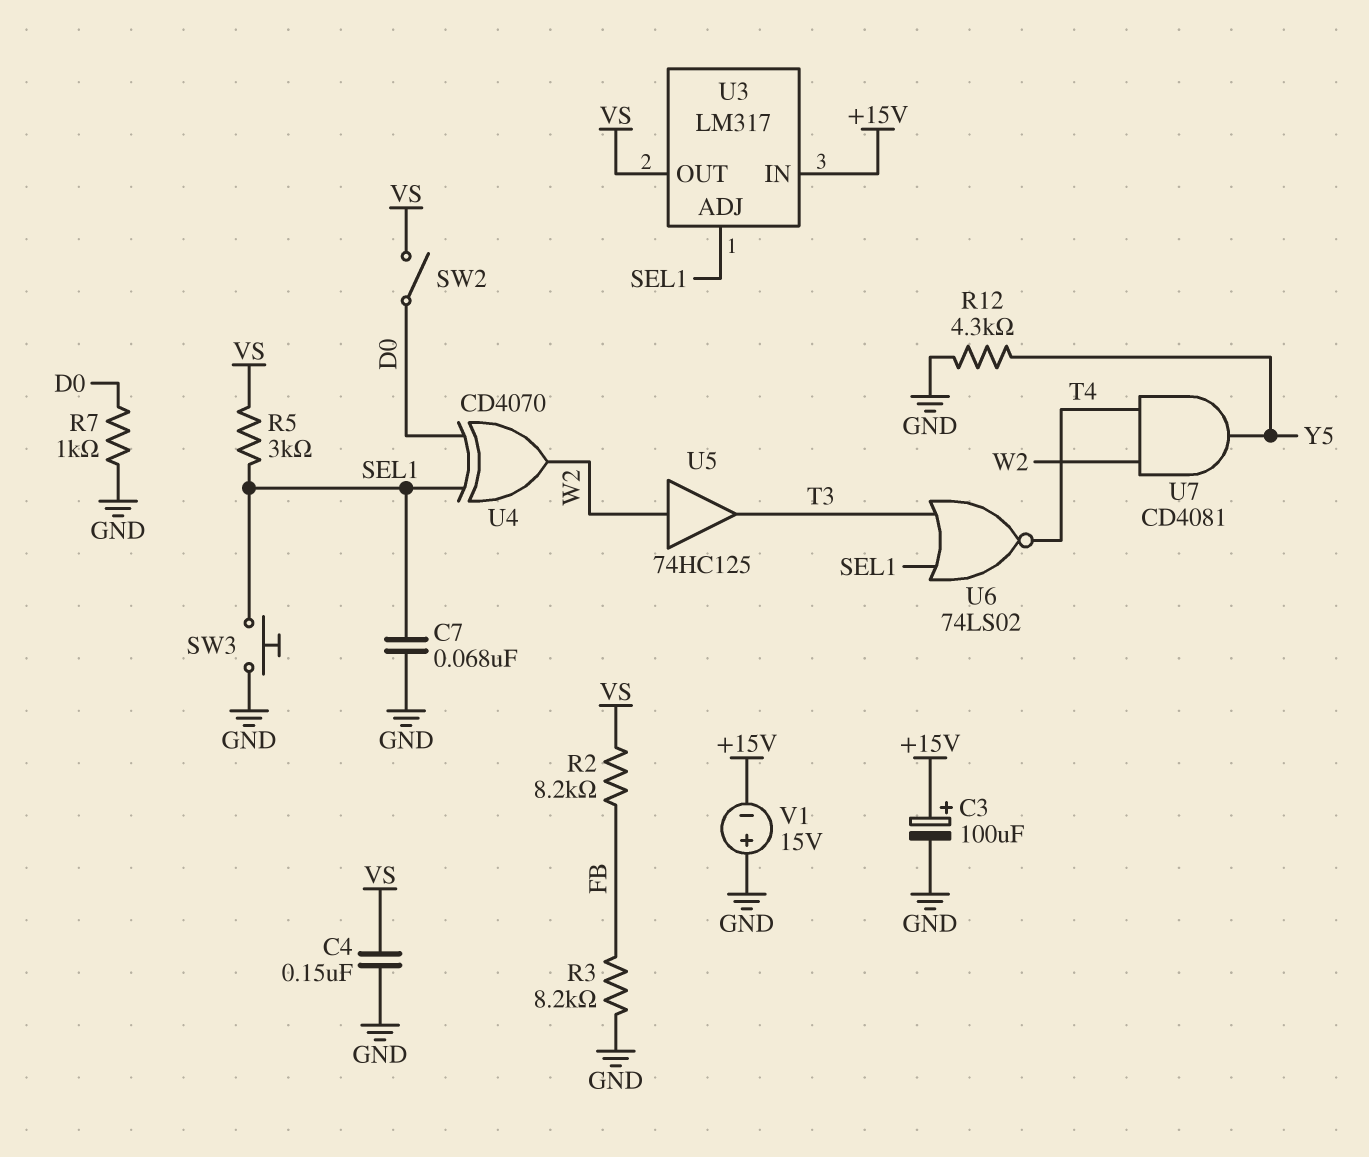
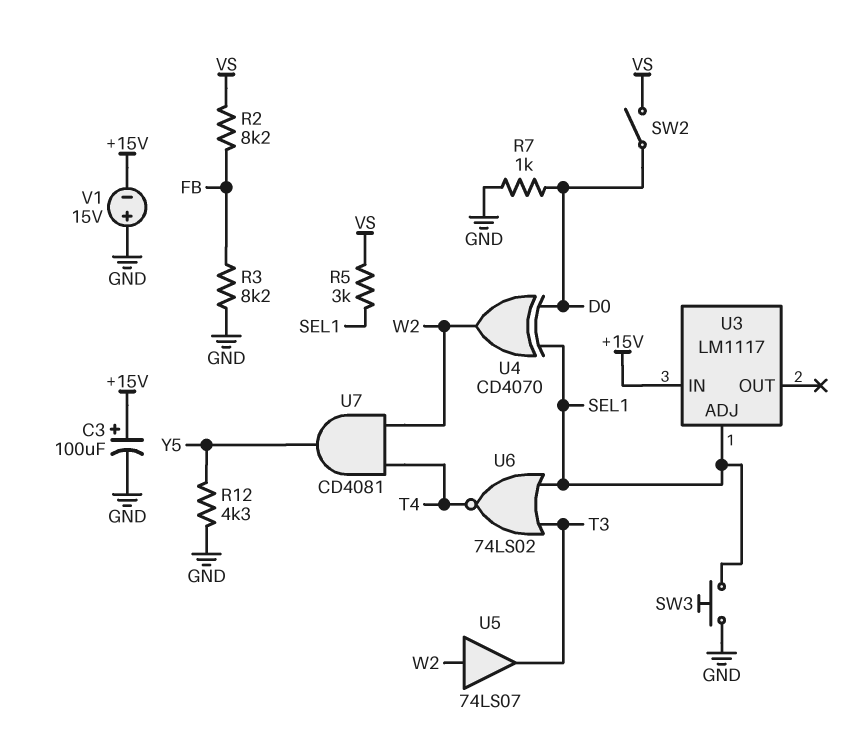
C4: 150nF (GND, VS) -> none
C7: 68nF (GND, SEL1) -> none
U3: LM317 -> LM1117
U3 pin OUT: VS -> none
U5: buffer 74HC125 (in W2, out T3) -> buffer 74LS07 (in W2, out T3)

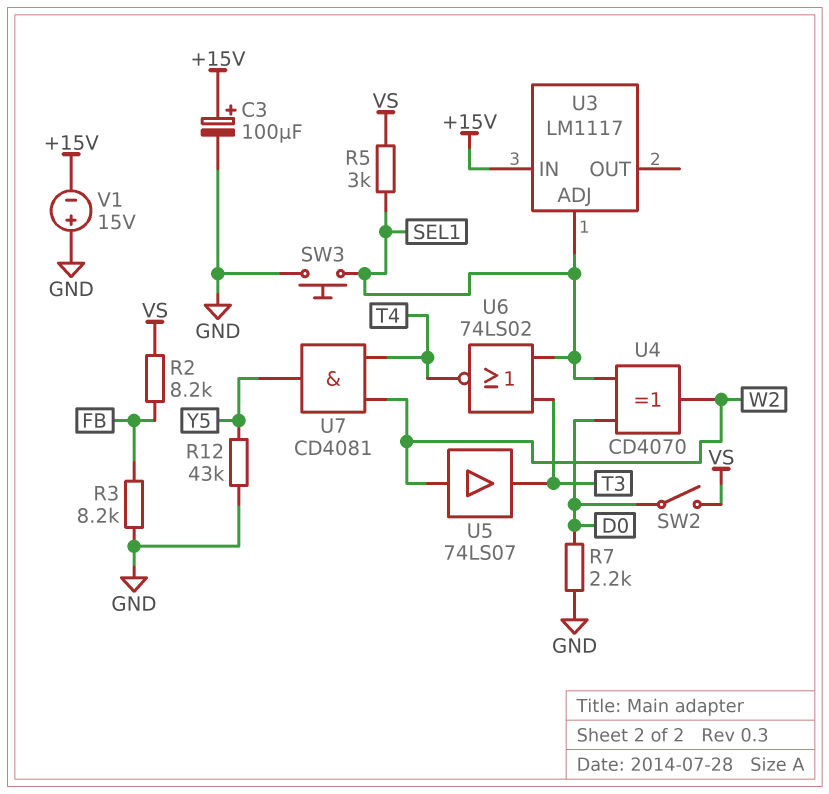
R7: 1k (D0, GND) -> 2.2k (D0, GND)
R12: 4.3k (GND, Y5) -> 43k (GND, Y5)

